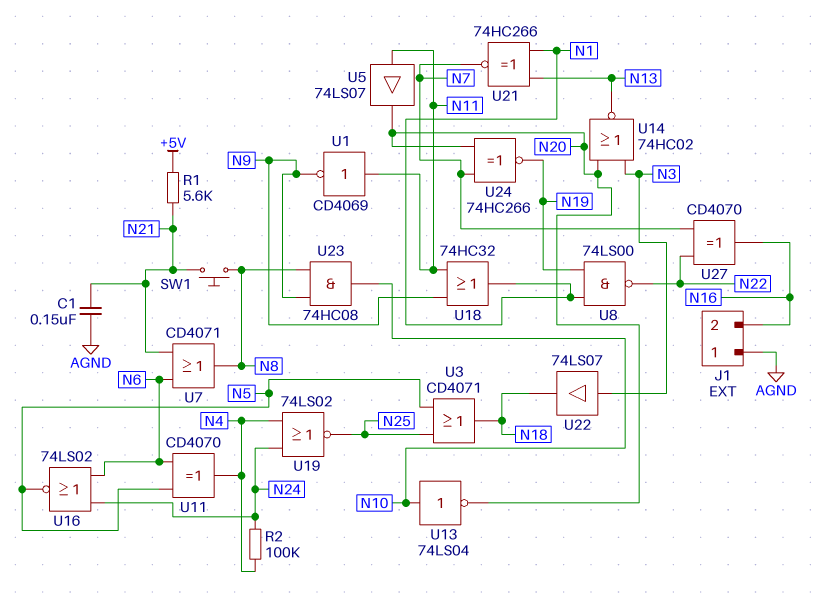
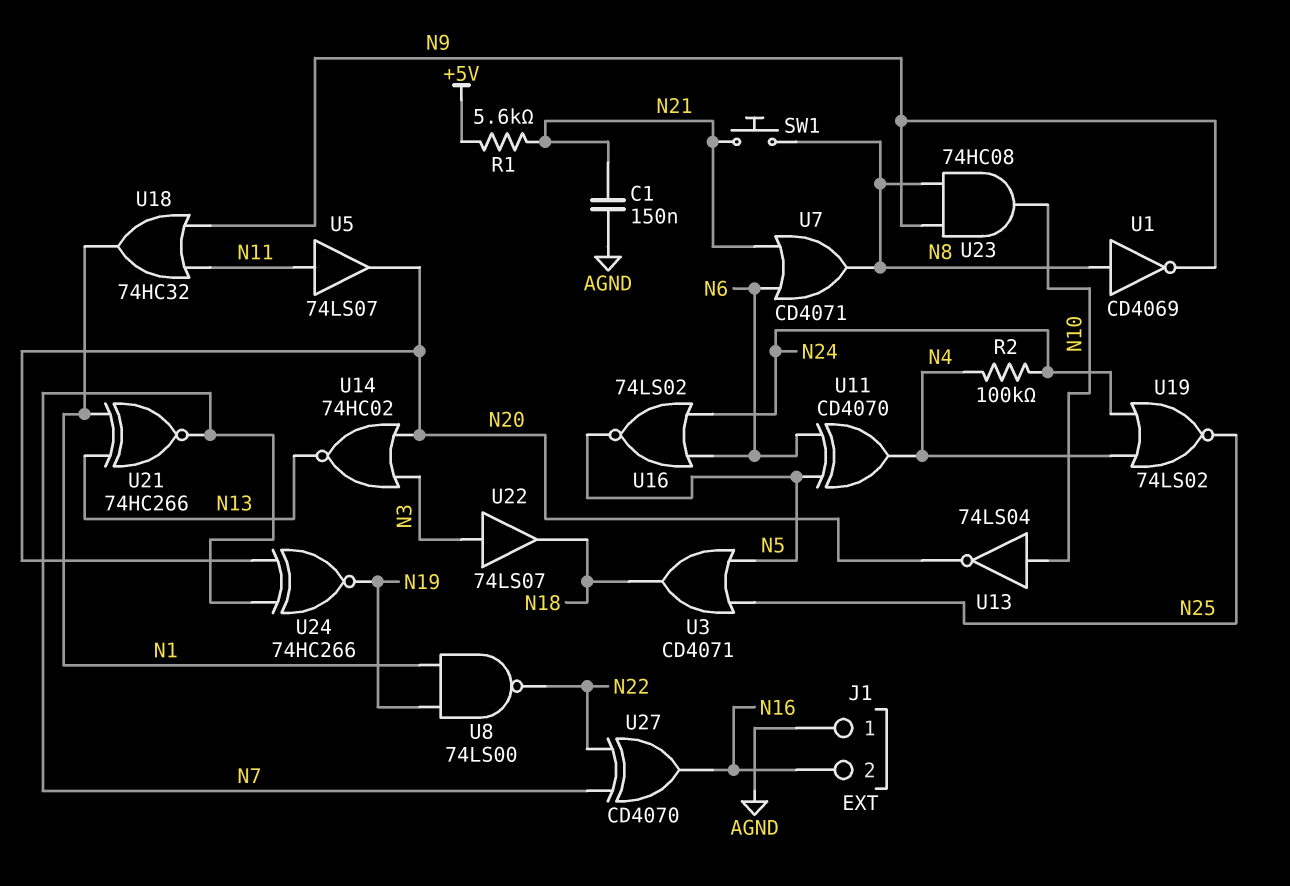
U1: NOT CD4069 (in N11, out N9) -> NOT CD4069 (in N8, out N9)

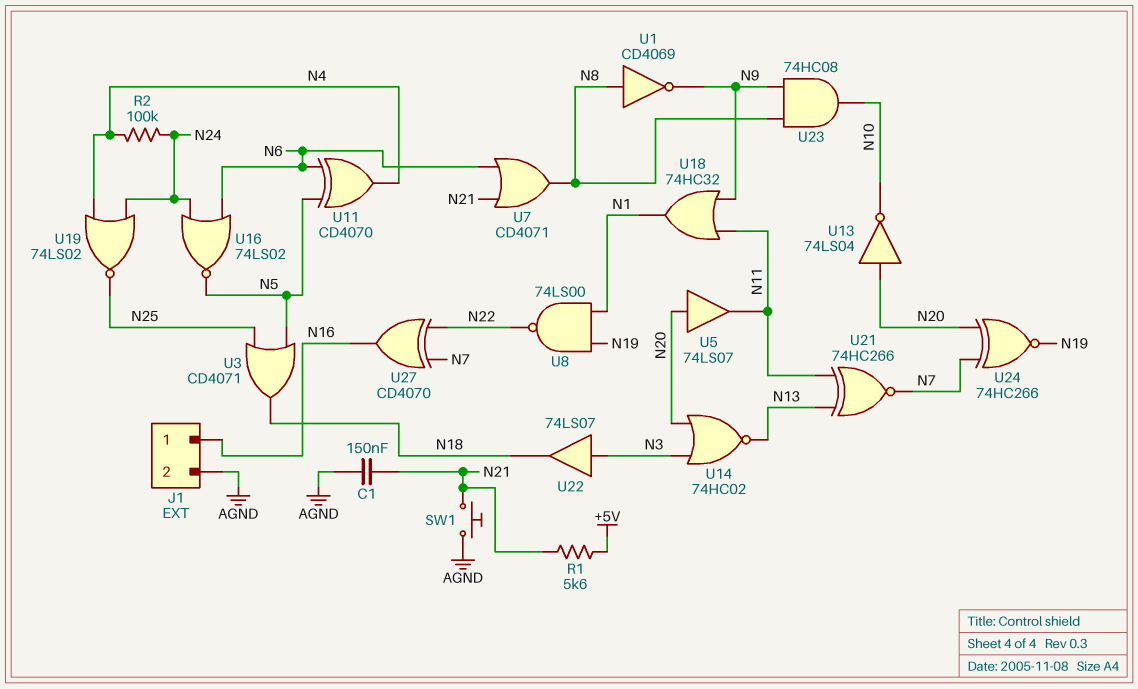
J1 pin 1: AGND -> N16
J1 pin 2: N16 -> AGND
SW1: button (N8, N21) -> button (AGND, N21)
U5: buffer 74LS07 (in N11, out N20) -> buffer 74LS07 (in N20, out N11)
U13: NOT 74LS04 (in N10, out N20) -> NOT 74LS04 (in N20, out N10)
U21: XNOR 74HC266 (in N1, in N13, out N7) -> XNOR 74HC266 (in N11, in N13, out N7)

